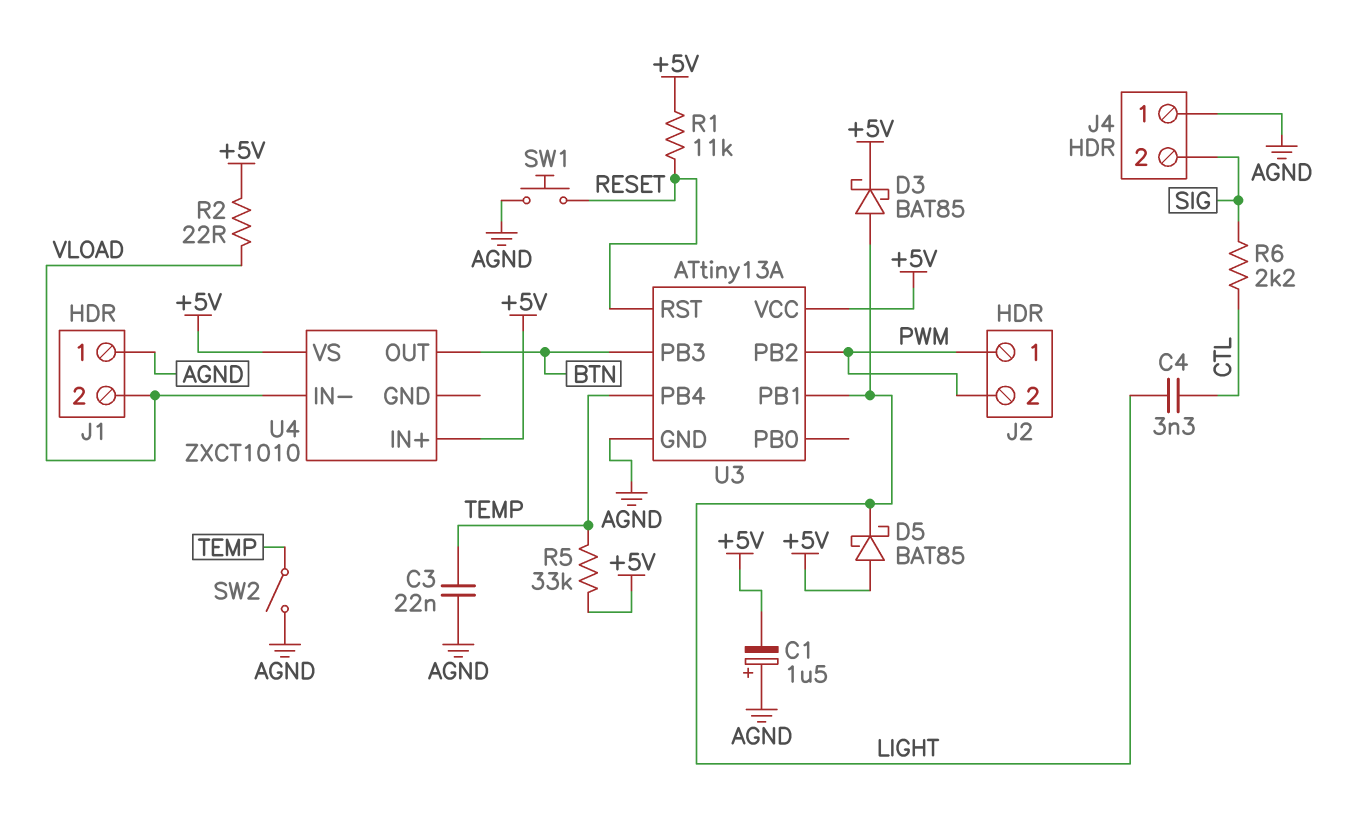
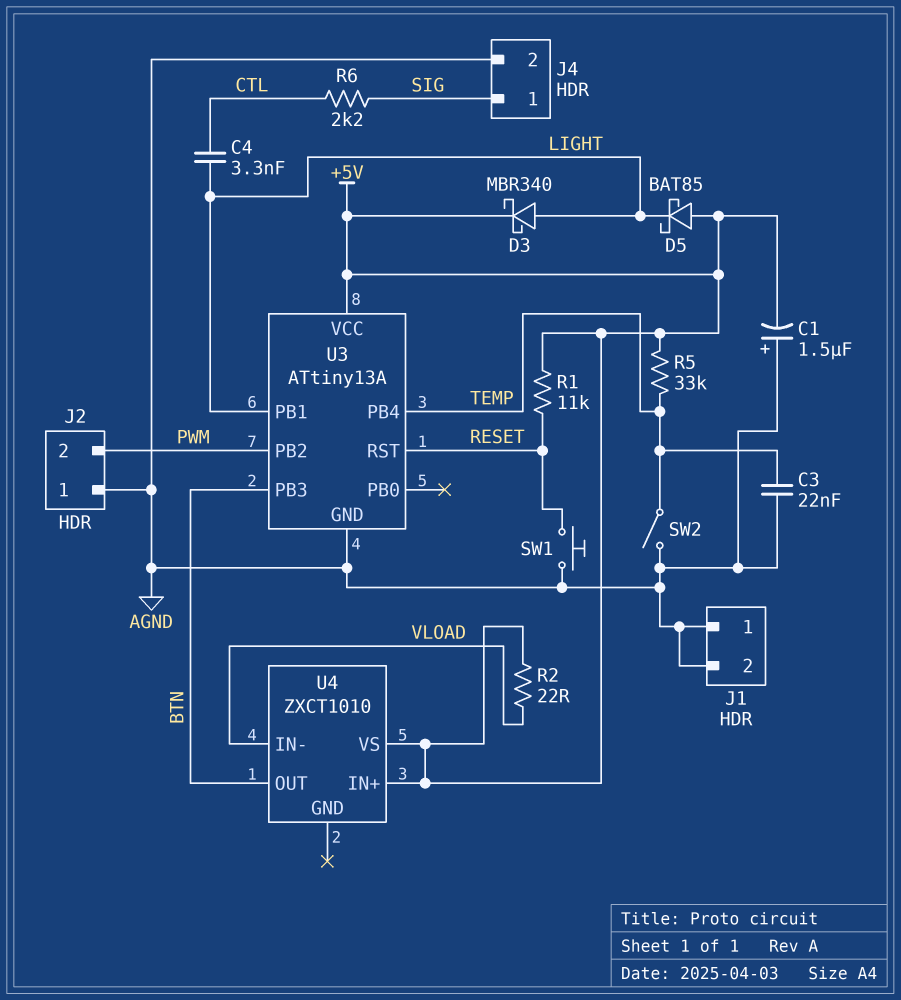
D3: schottky BAT85 (A LIGHT, K +5V) -> schottky MBR340 (A LIGHT, K +5V)
J1 pin 2: VLOAD -> AGND
J2 pin 1: PWM -> AGND
J4 pin 1: AGND -> SIG
J4 pin 2: SIG -> AGND

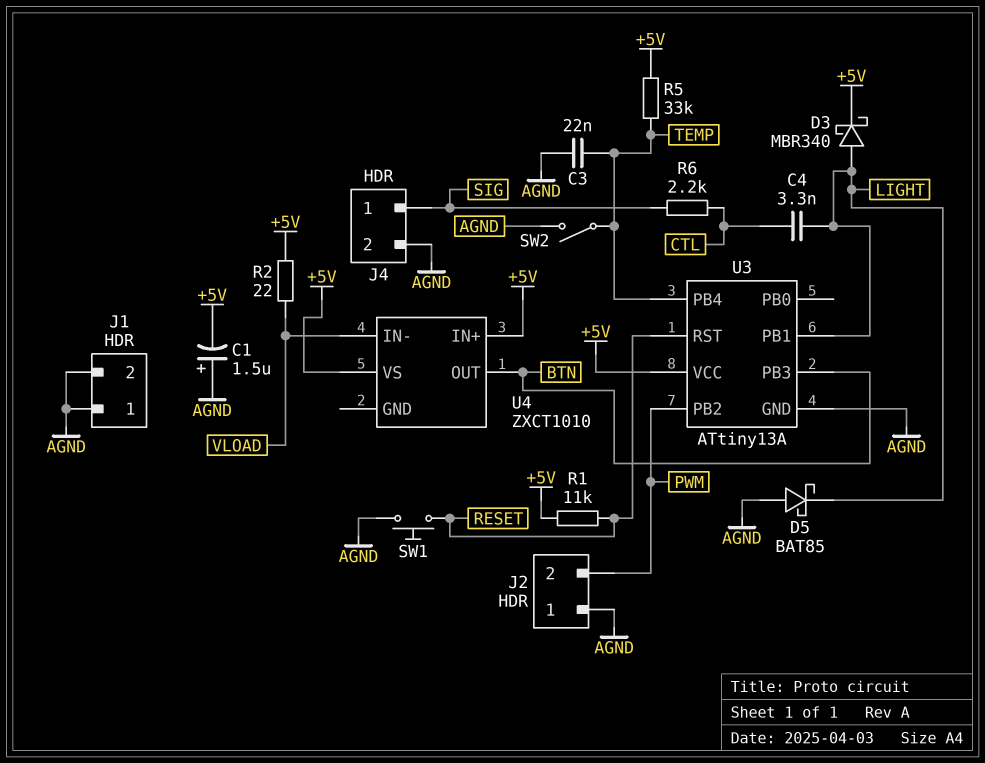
D5: schottky BAT85 (A +5V, K LIGHT) -> schottky BAT85 (A AGND, K LIGHT)

